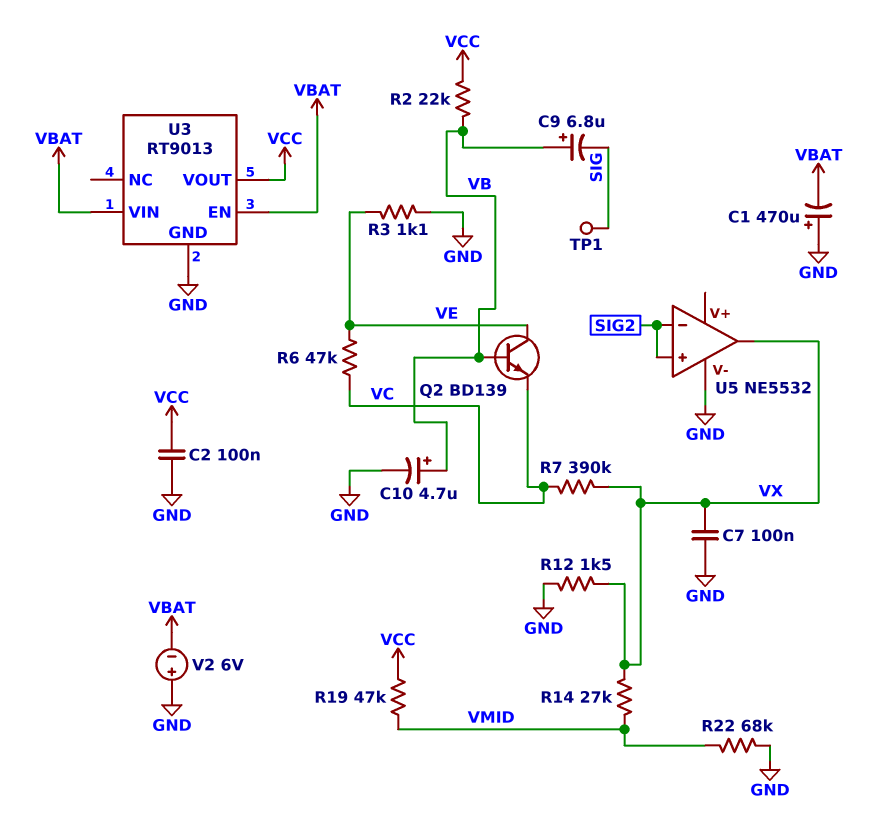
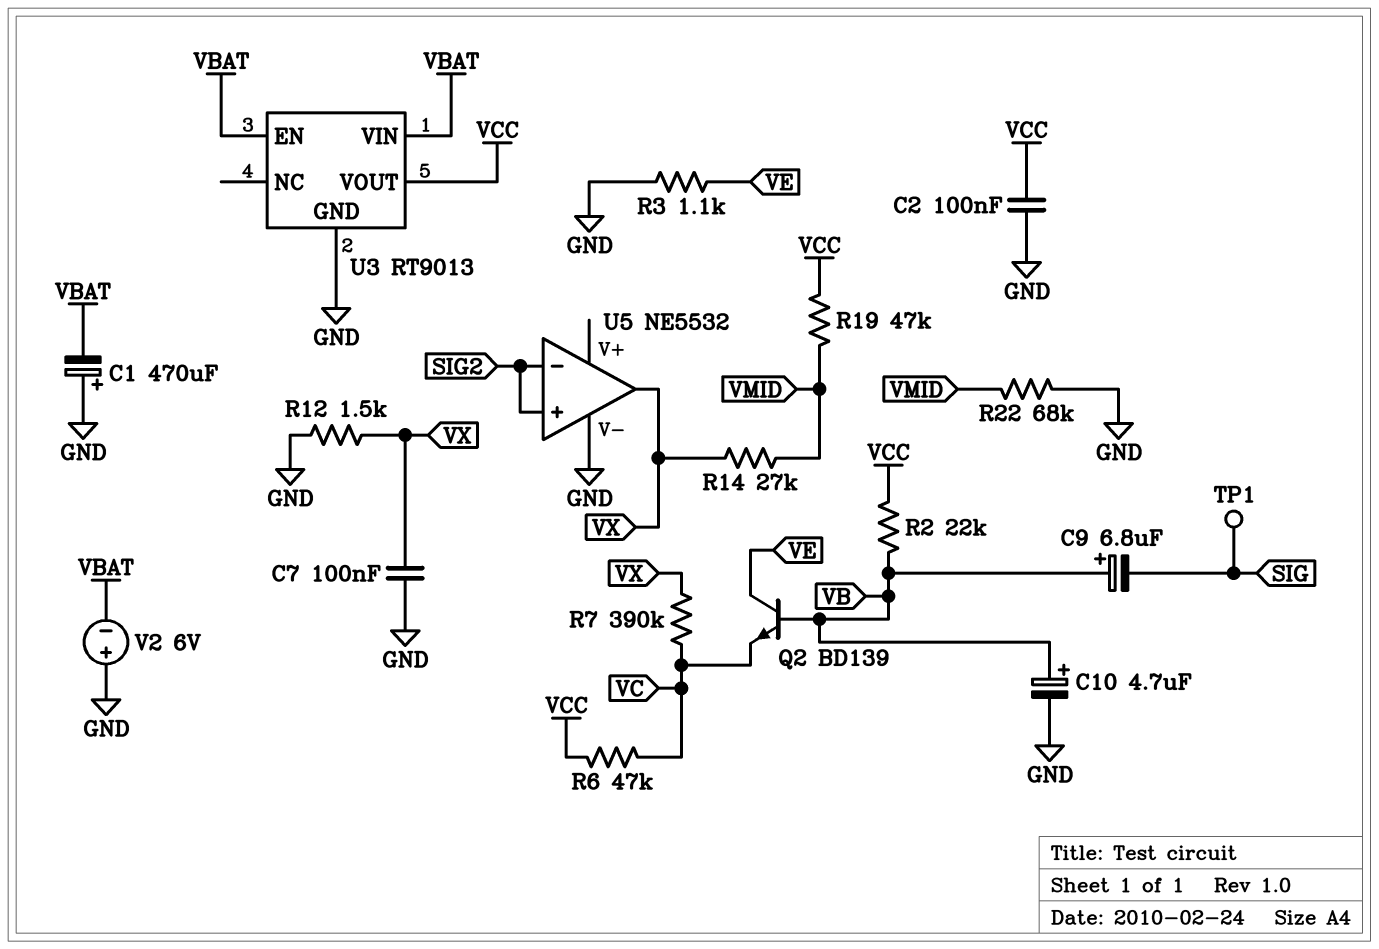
R6: 47k (VC, VE) -> 47k (VC, VCC)

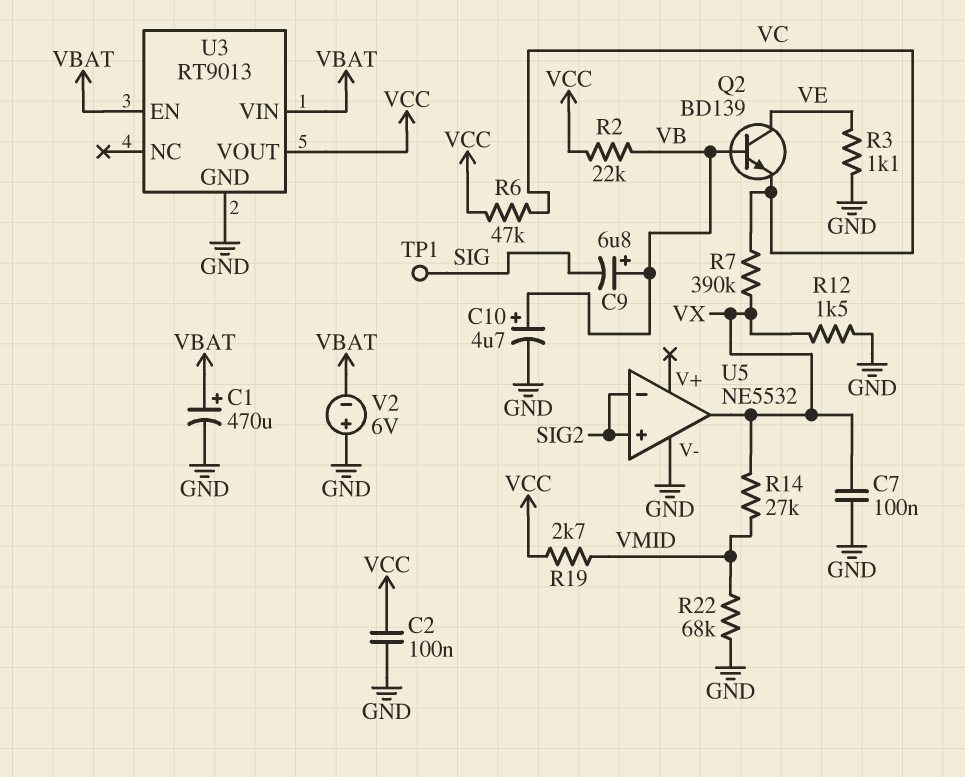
C1: 470uF (plus GND, minus VBAT) -> 470uF (plus VBAT, minus GND)
R19: 47k (VCC, VMID) -> 2.7k (VCC, VMID)

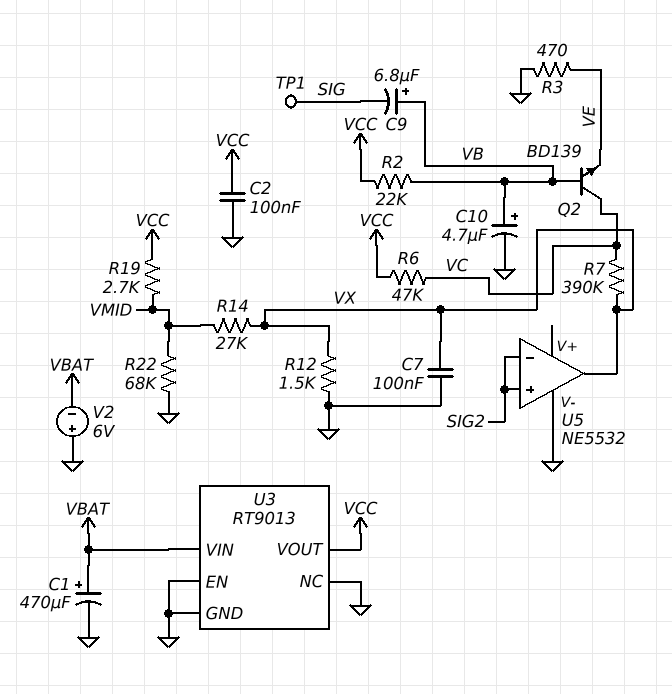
Q2: NPN BD139 (B VB, C VE, E VC) -> NPN BD139 (B VB, C VC, E VE)
R3: 1.1k (GND, VE) -> 470 (GND, VE)
U3 pin EN: VBAT -> GND
U3 pin NC: none -> GND

